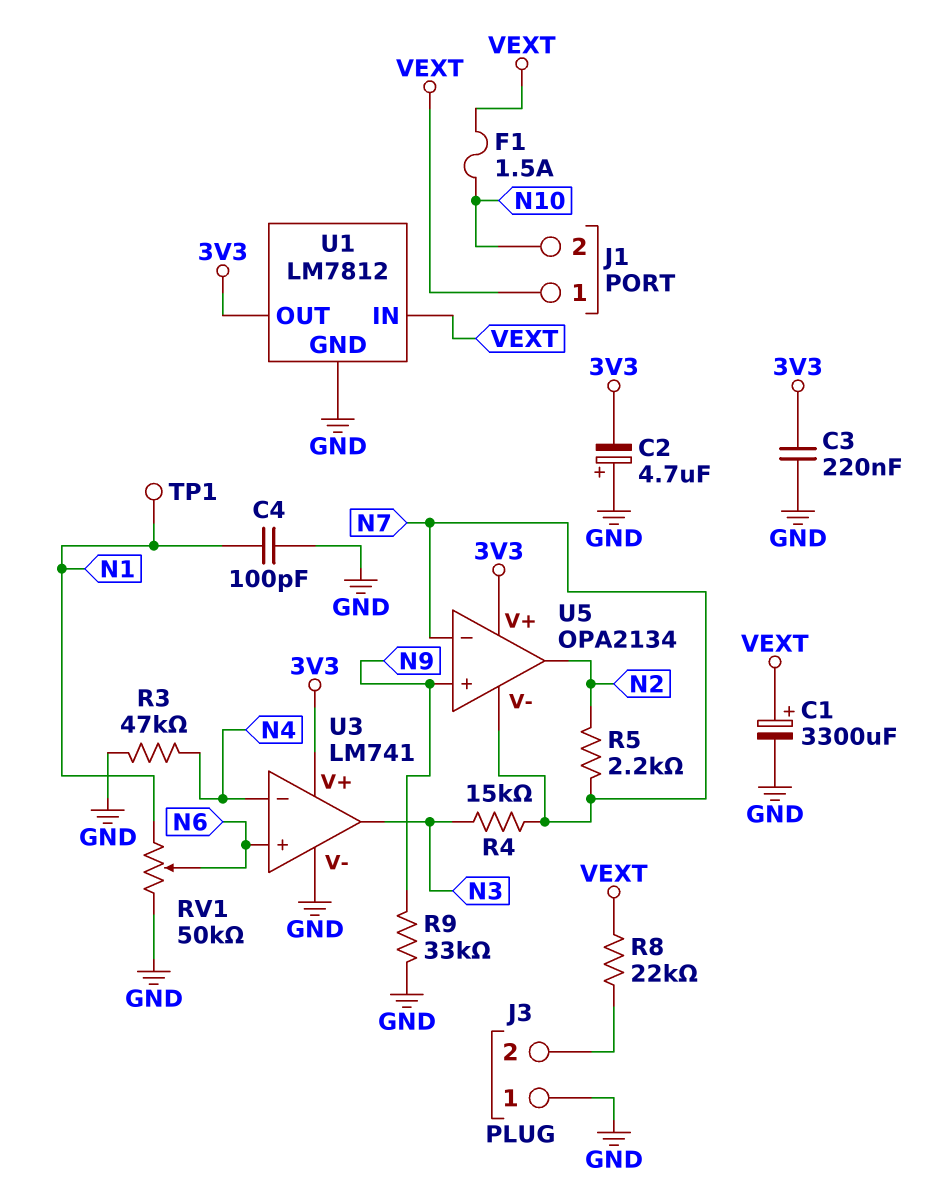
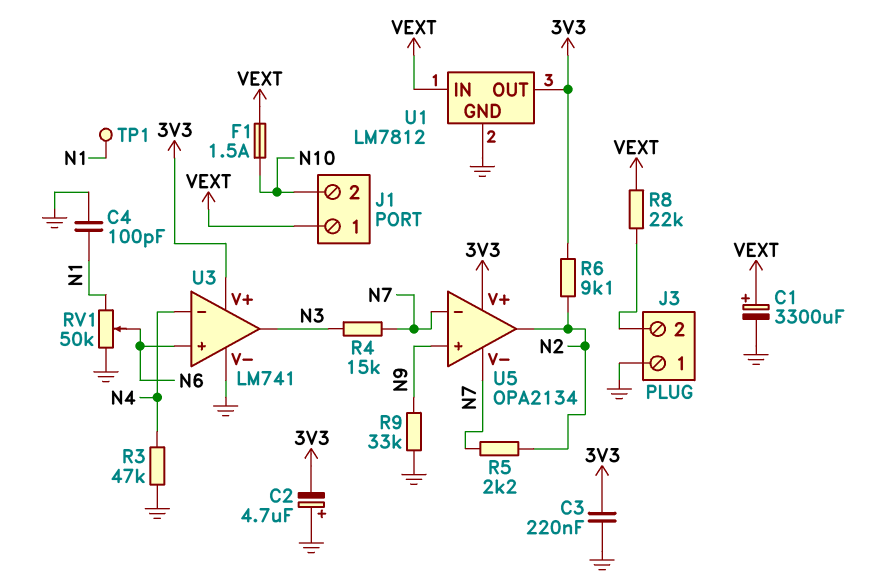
R6: none -> 9.1k (3V3, N2)

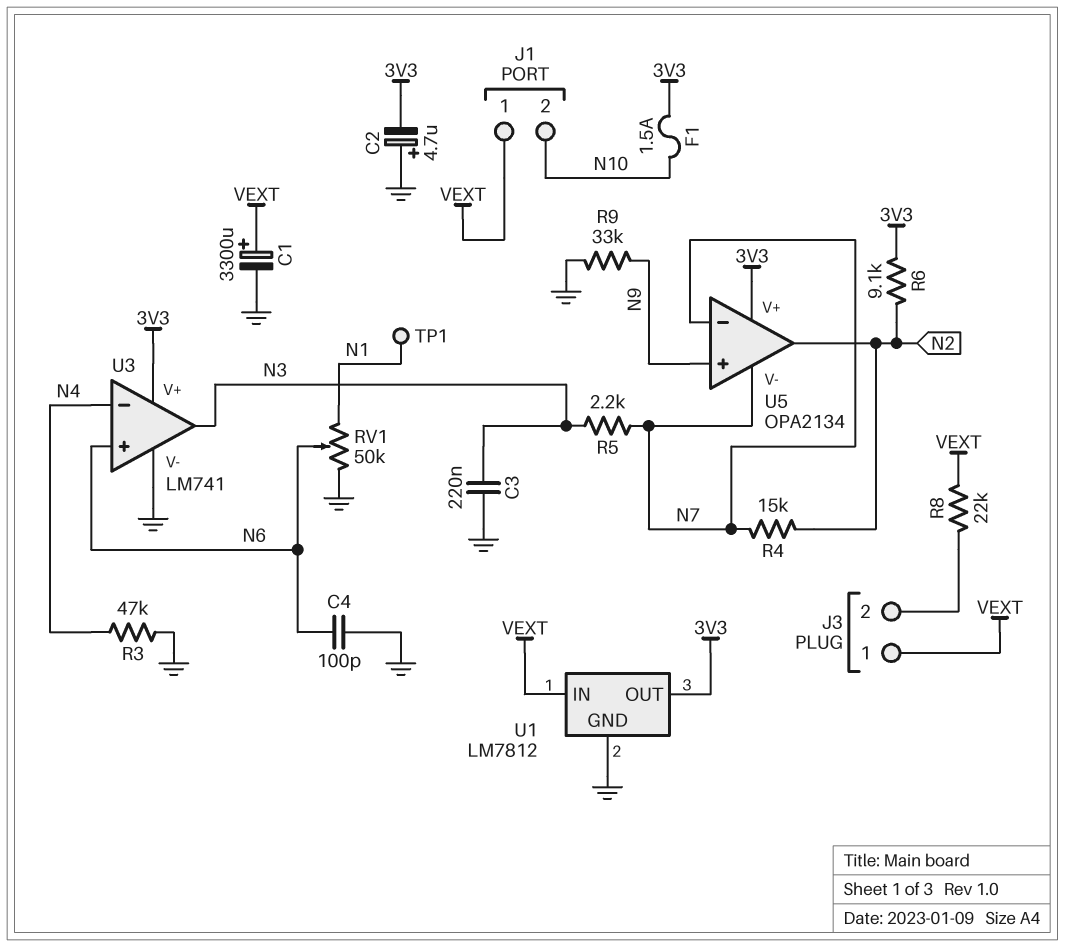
C3: 220nF (3V3, GND) -> 220nF (GND, N3)
C4: 100pF (GND, N1) -> 100pF (GND, N6)
F1: 1.5A (N10, VEXT) -> 1.5A (3V3, N10)
J3 pin 1: GND -> VEXT
R4: 15k (N3, N7) -> 15k (N2, N7)
R5: 2.2k (N2, N7) -> 2.2k (N3, N7)

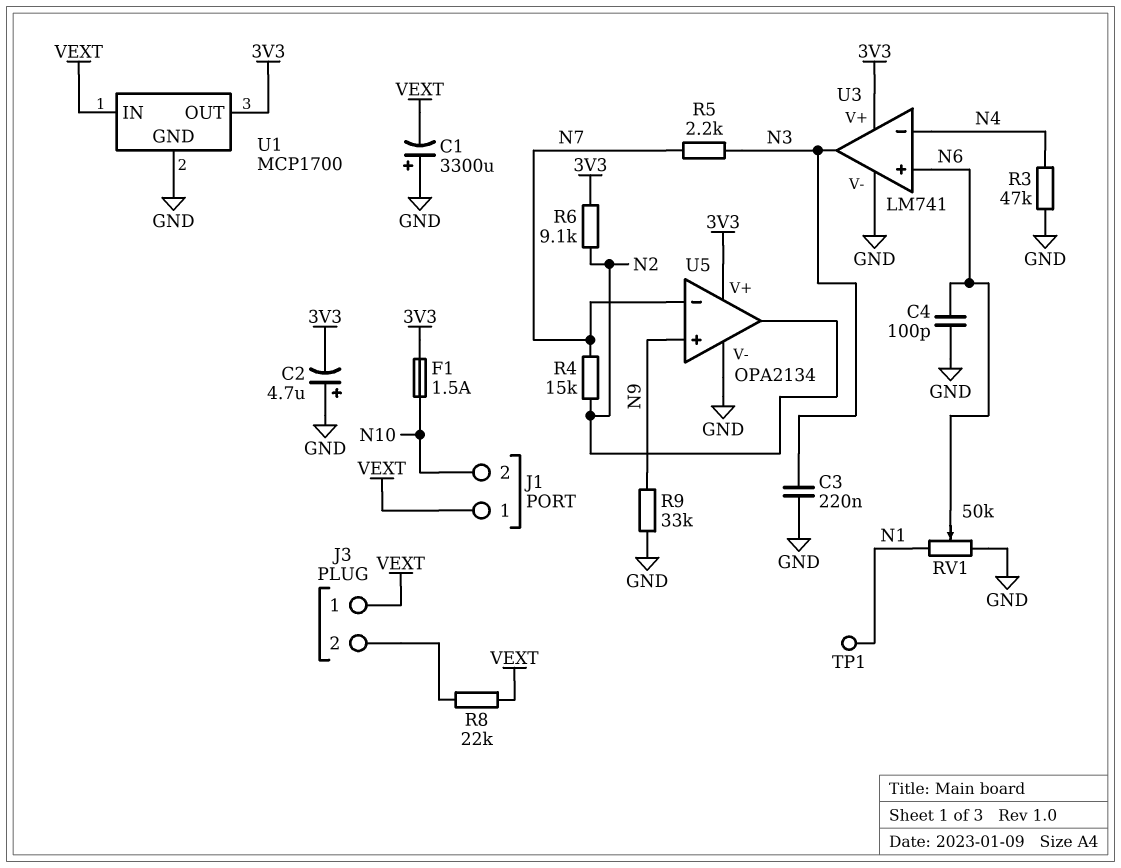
C1: 3300uF (plus VEXT, minus GND) -> 3300uF (plus GND, minus VEXT)
U1: LM7812 -> MCP1700
U5 pin V-: N7 -> GND

